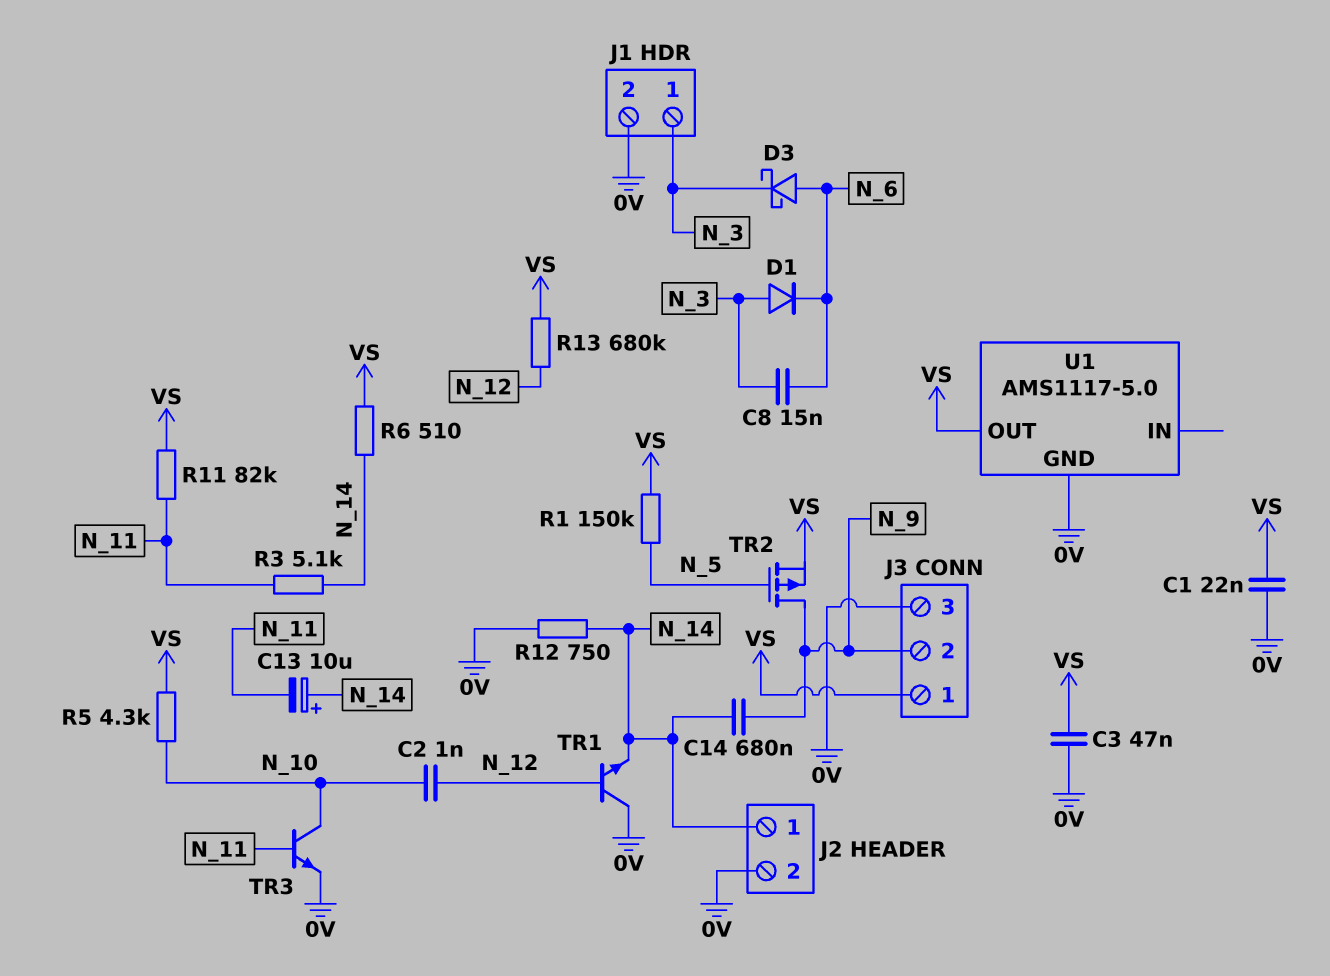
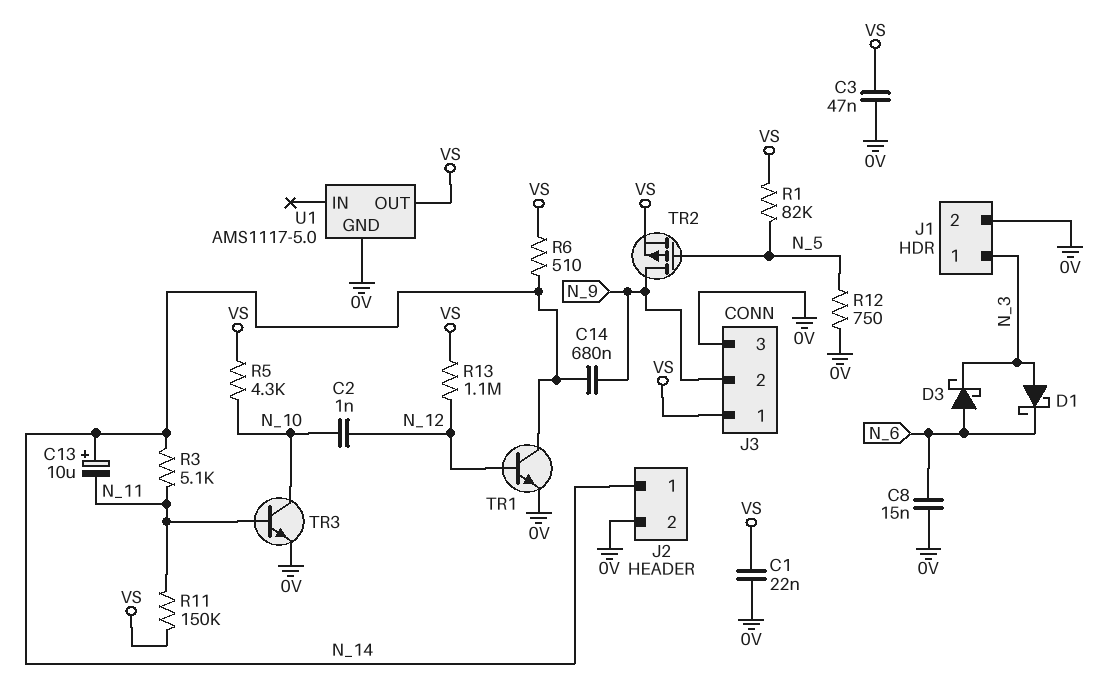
C8: 15nF (N_3, N_6) -> 15nF (0V, N_6)
D1: diode (A N_3, K N_6) -> schottky (A N_3, K N_6)
R1: 150k (N_5, VS) -> 82k (N_5, VS)
R11: 82k (N_11, VS) -> 150k (N_11, VS)
R12: 750 (0V, N_14) -> 750 (0V, N_5)
R13: 680k (N_12, VS) -> 1.1M (N_12, VS)
TR1: NPN (B N_12, C 0V, E N_14) -> NPN (B N_12, C N_14, E 0V)

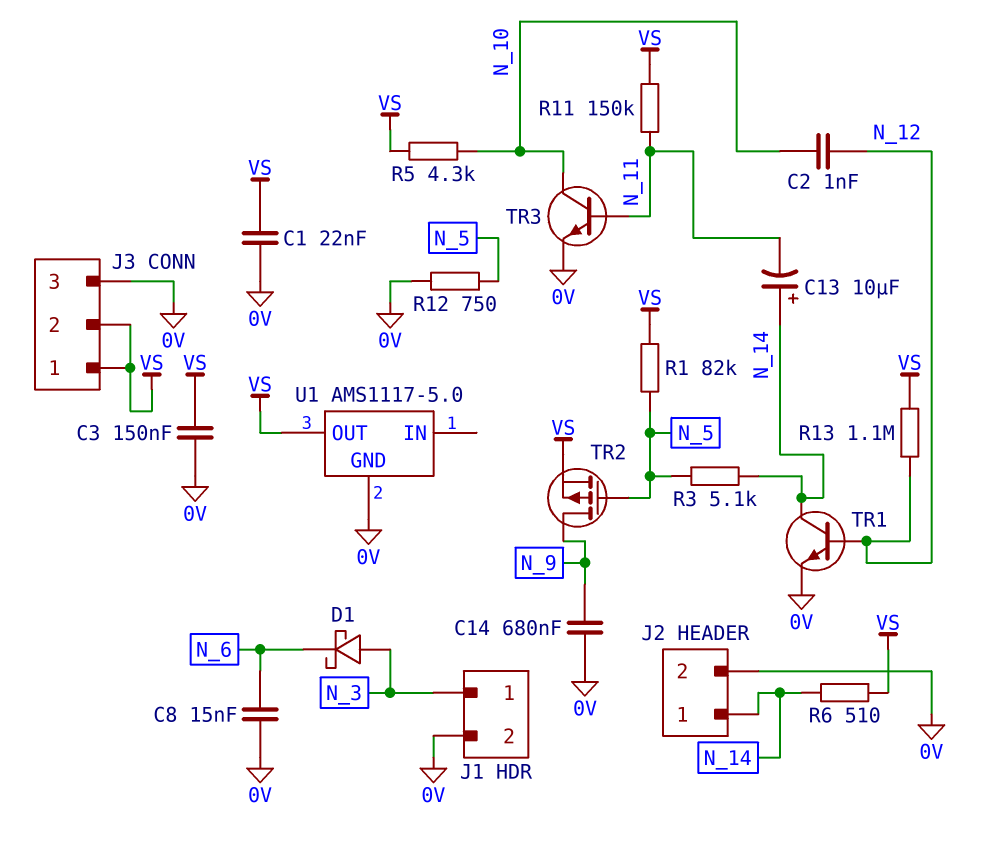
C3: 47nF (0V, VS) -> 150nF (0V, VS)
C14: 680nF (N_9, N_14) -> 680nF (0V, N_9)
D3: schottky (A N_6, K N_3) -> none
J3 pin 2: N_9 -> VS
R3: 5.1k (N_11, N_14) -> 5.1k (N_5, N_14)

